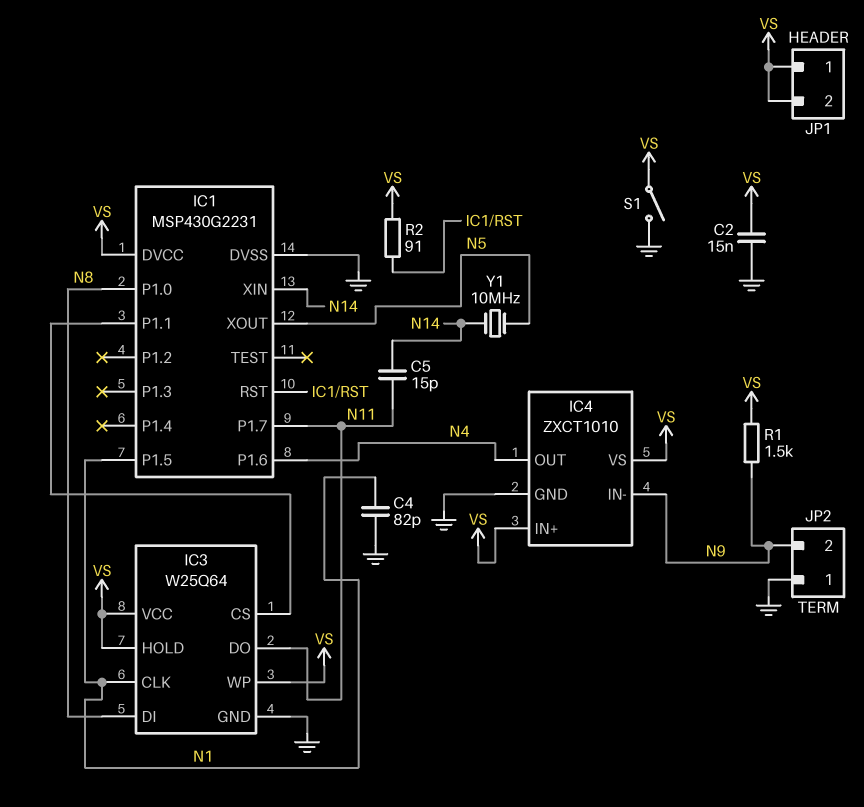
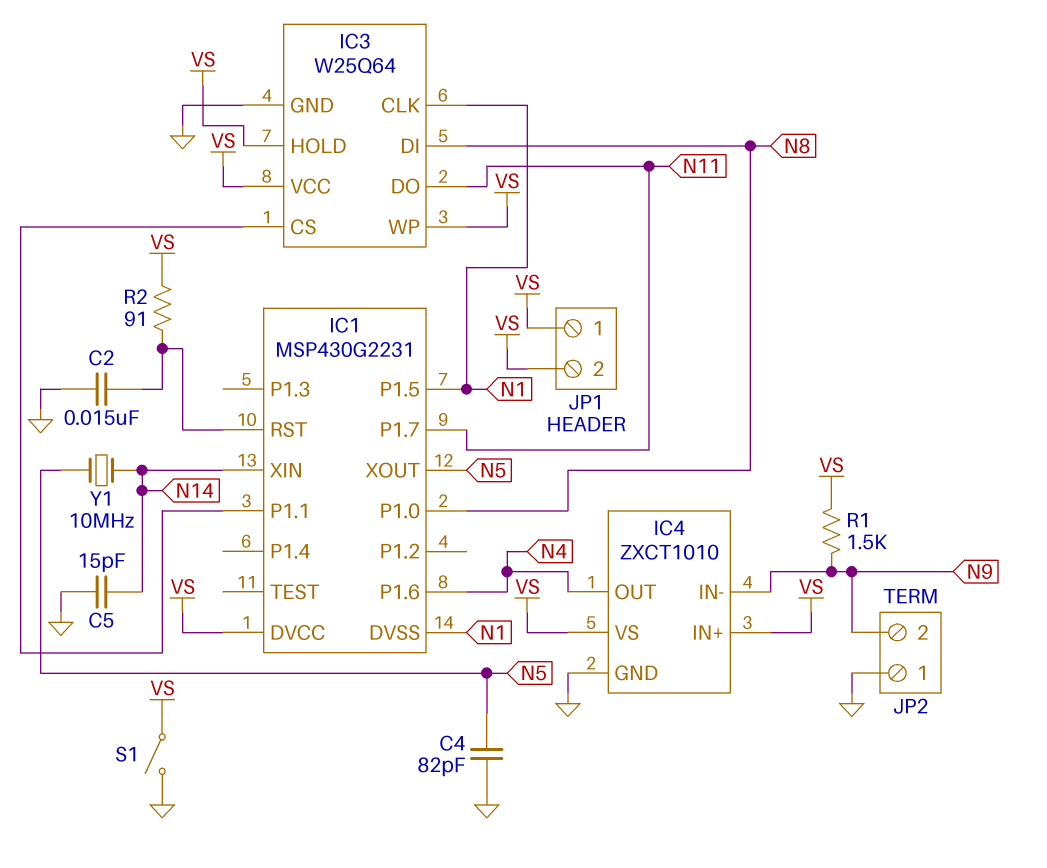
C2: 15nF (GND, VS) -> 15nF (GND, IC1/RST)
C4: 82pF (GND, N1) -> 82pF (GND, N5)
C5: 15pF (N11, N14) -> 15pF (GND, N14)
IC1 pin DVSS: GND -> N1

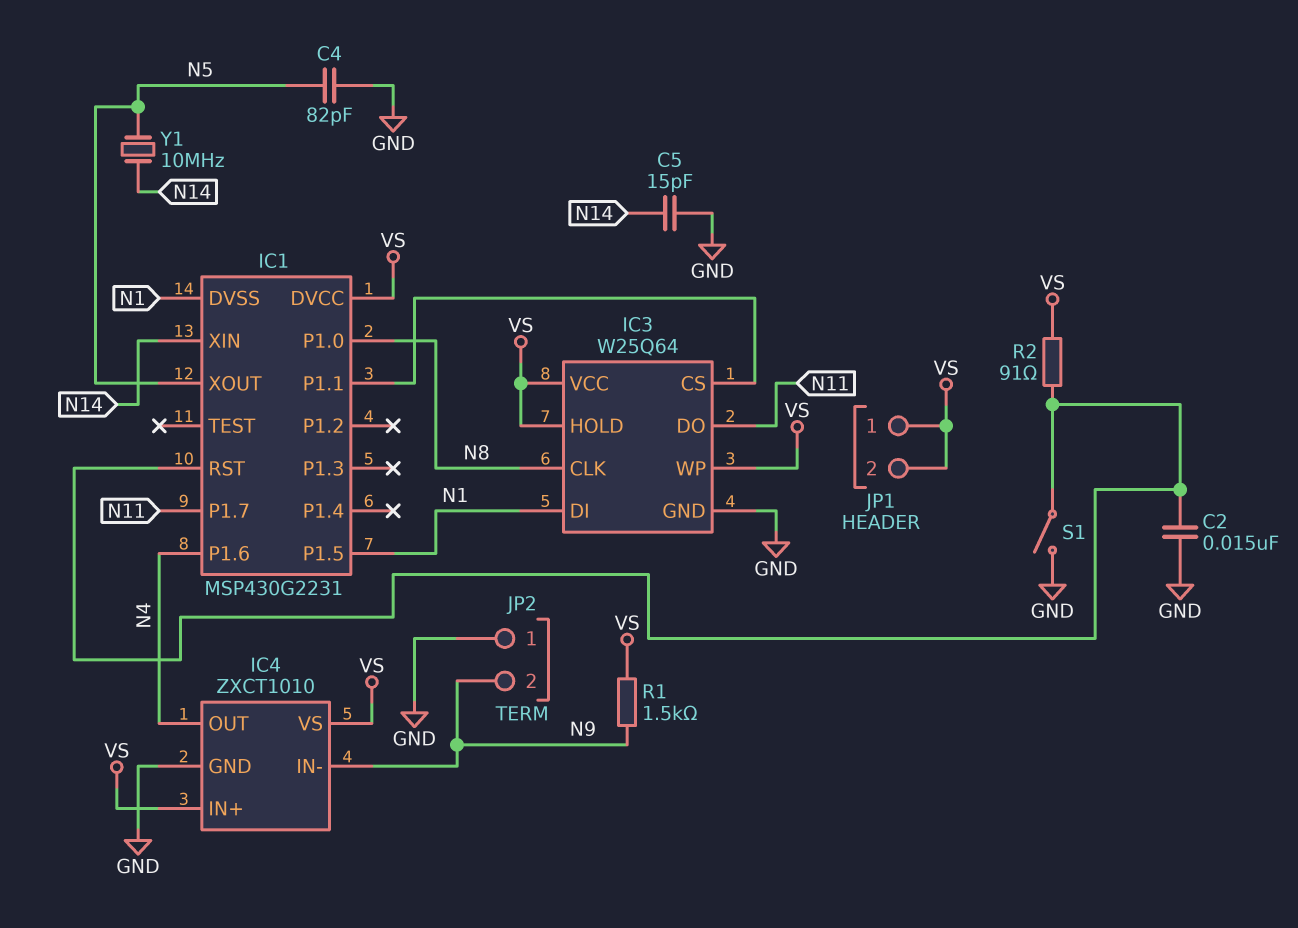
IC3 pin CLK: N1 -> N8
IC3 pin DI: N8 -> N1
S1: switch (GND, VS) -> switch (GND, IC1/RST)

